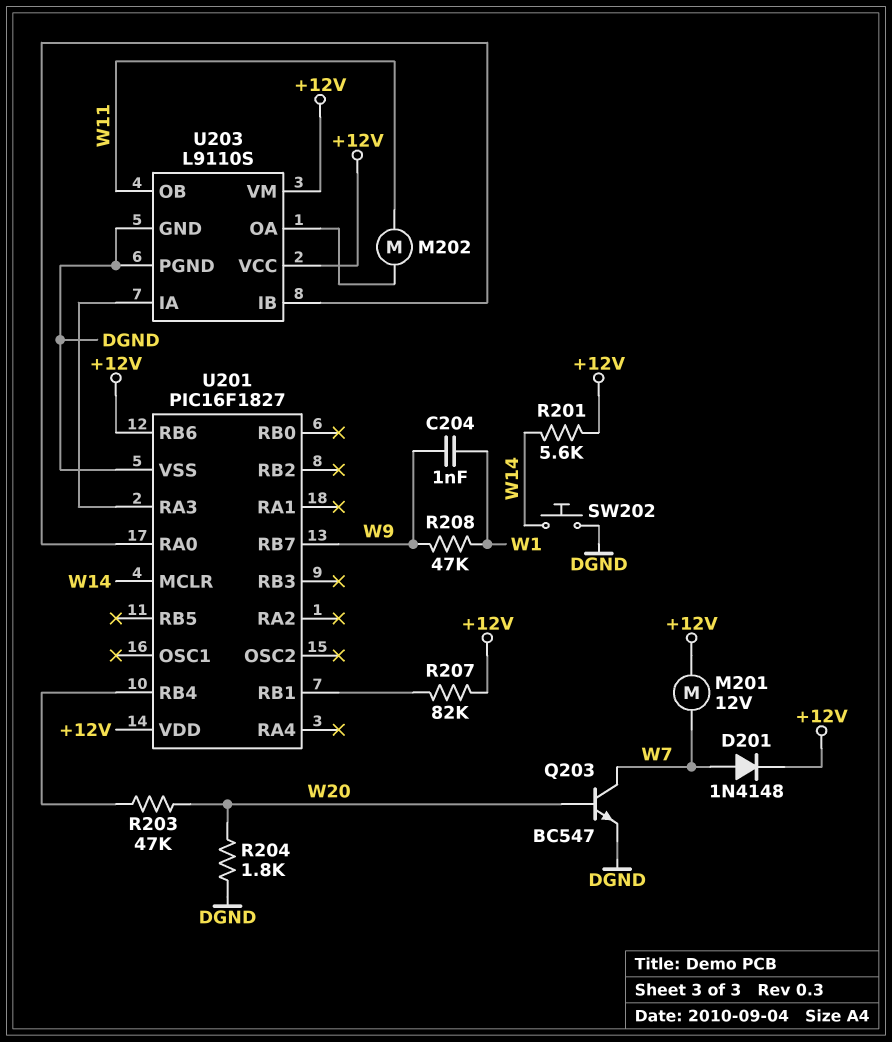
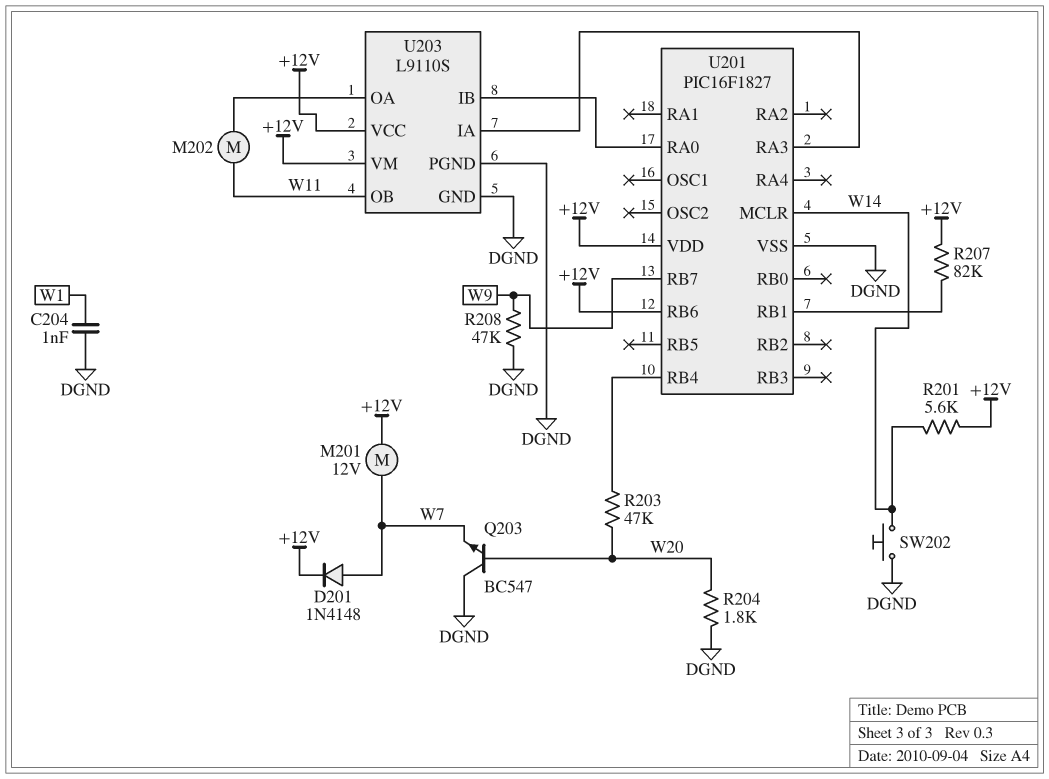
C204: 1nF (W1, W9) -> 1nF (DGND, W1)
Q203: NPN BC547 (B W20, C W7, E DGND) -> NPN BC547 (B W20, C DGND, E W7)
R208: 47k (W1, W9) -> 47k (DGND, W9)

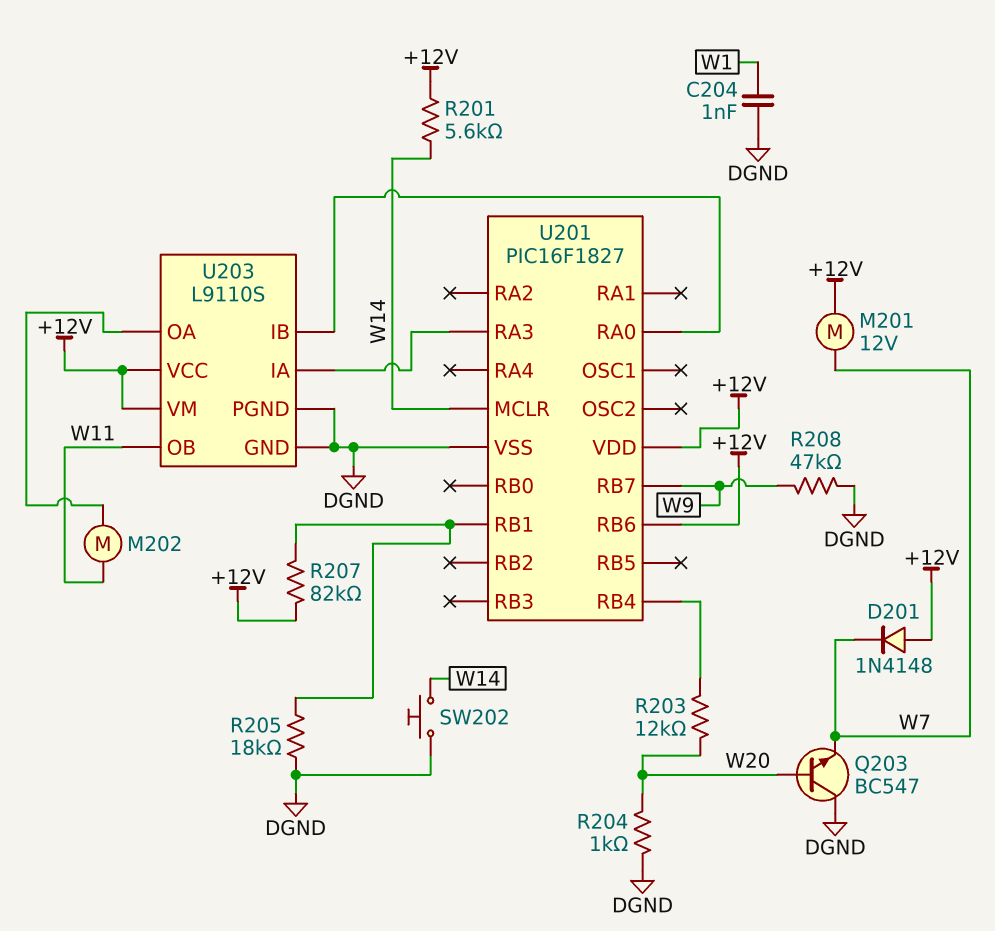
D201: diode 1N4148 (A W7, K +12V) -> diode 1N4148 (A +12V, K W7)
R203: 47k (U201/RB4, W20) -> 12k (U201/RB4, W20)
R204: 1.8k (DGND, W20) -> 1k (DGND, W20)
R205: none -> 18k (DGND, U201/RB1)

